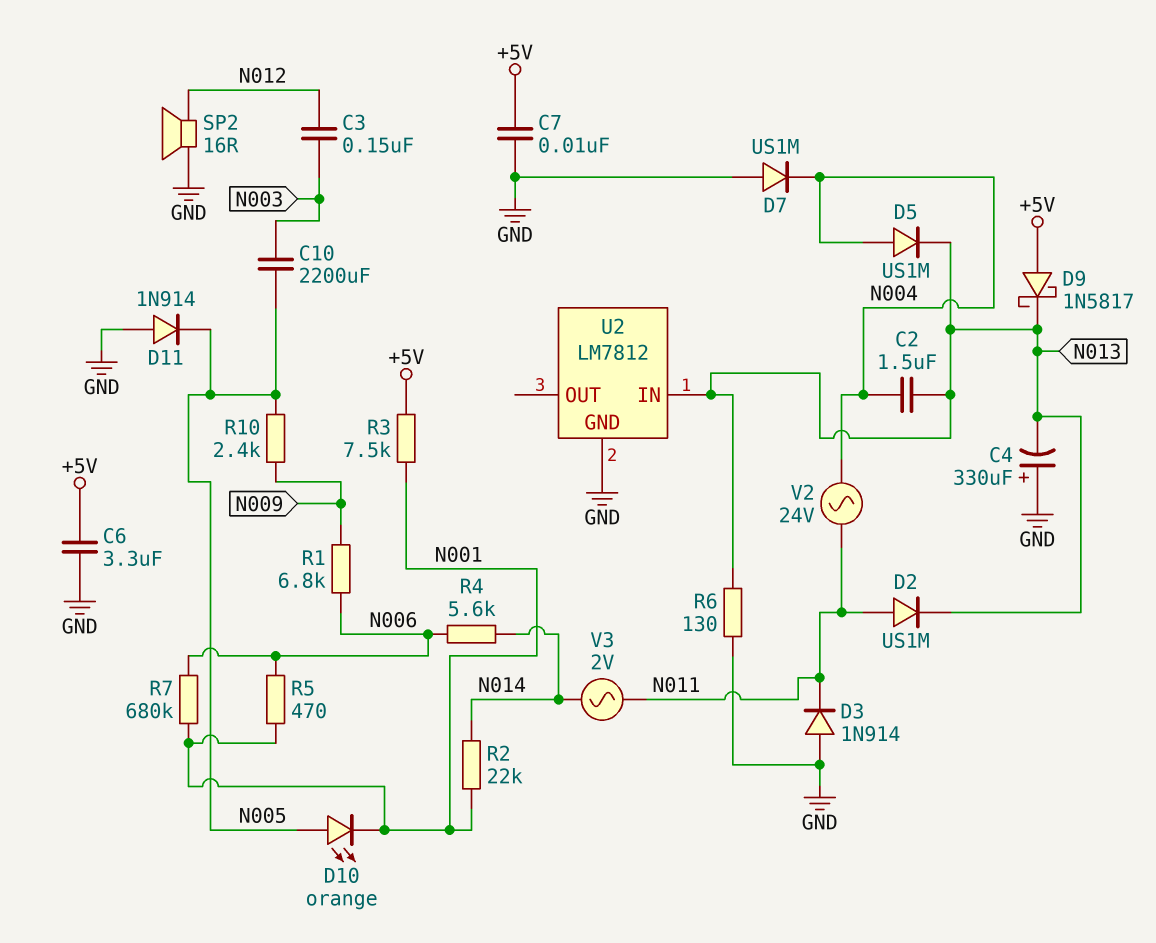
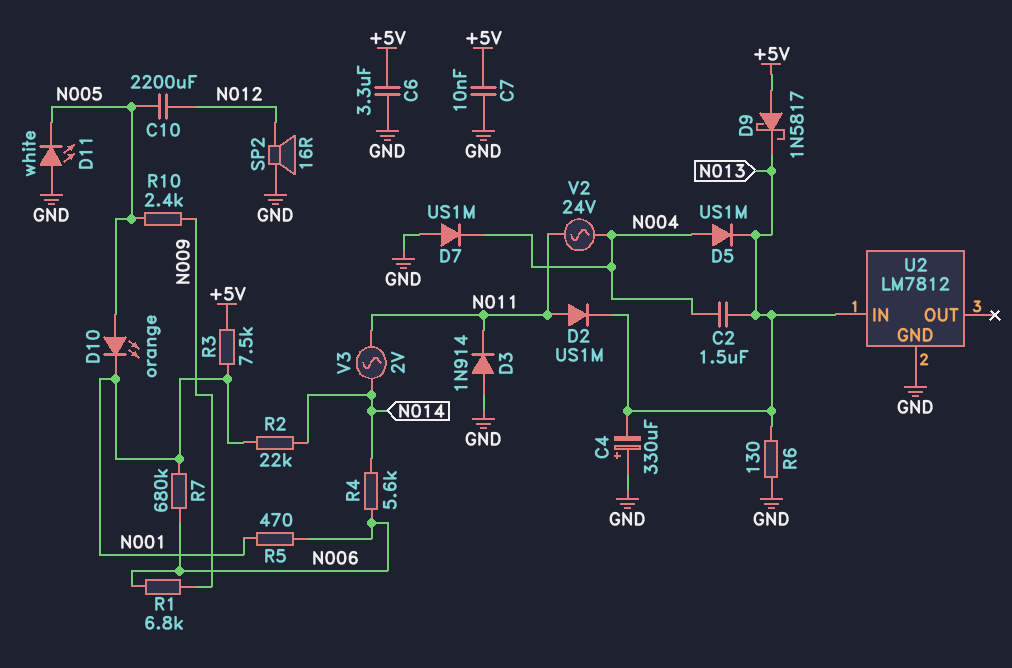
C3: 150nF (N003, N012) -> none
C10: 2200uF (N003, N005) -> 2200uF (N005, N012)
D11: diode 1N914 (A GND, K N005) -> LED white (A GND, K N005)

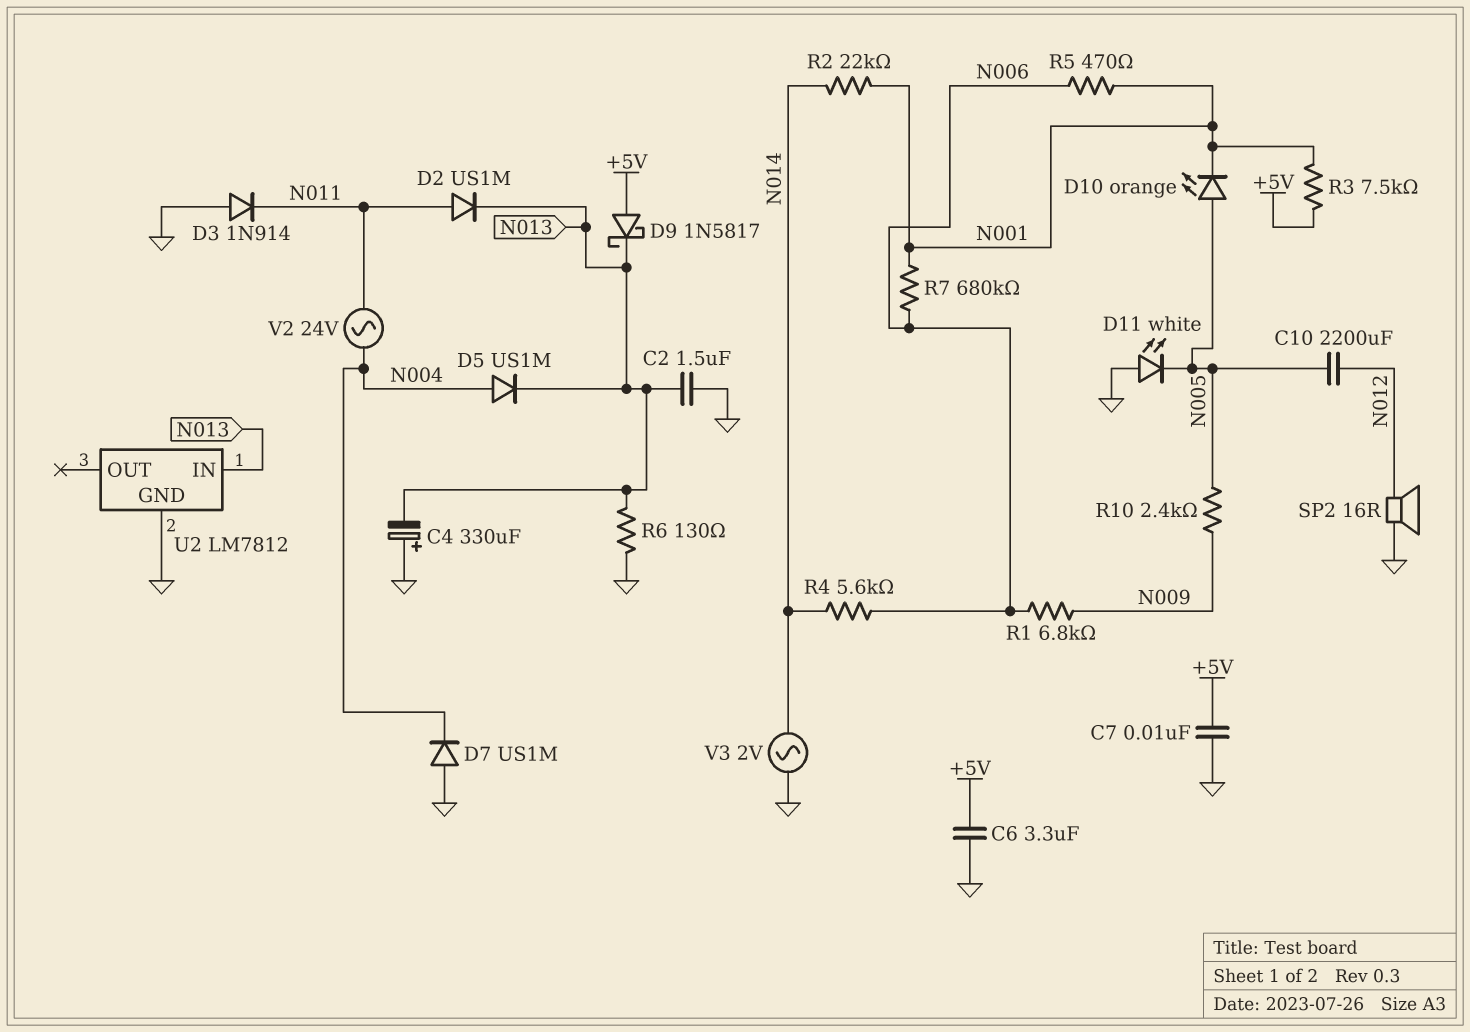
C2: 1.5uF (N004, N013) -> 1.5uF (GND, N013)
V3: AC 2V (N011, N014) -> AC 2V (GND, N014)

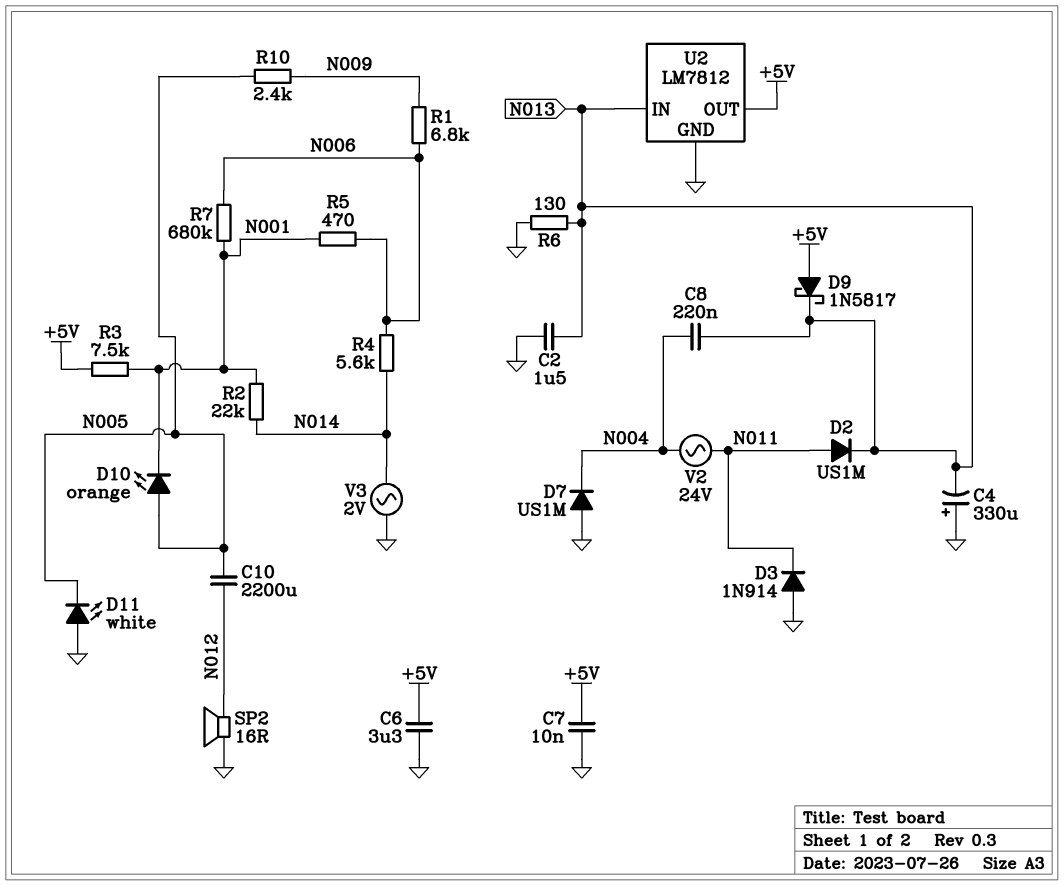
C8: none -> 220nF (N004, N013)
D5: diode US1M (A N004, K N013) -> none
U2 pin OUT: none -> +5V

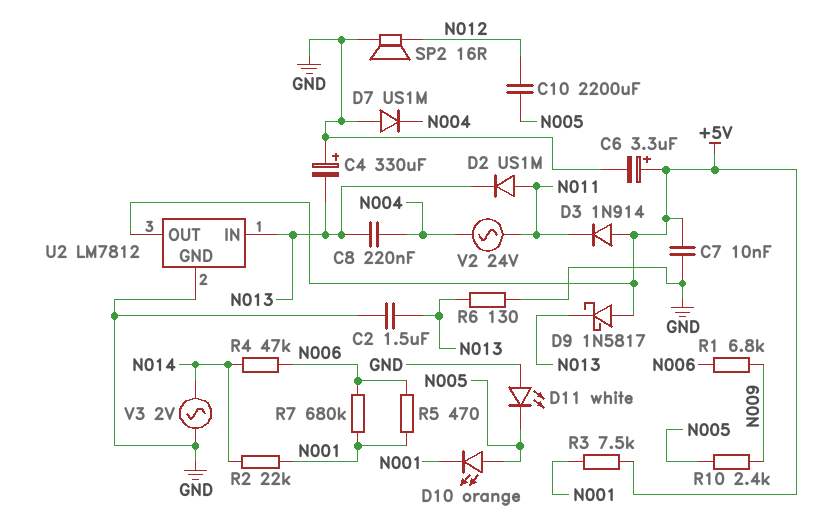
C6: 3.3uF (+5V, GND) -> 3.3uF (plus +5V, minus GND)
D3: diode 1N914 (A GND, K N011) -> diode 1N914 (A +5V, K N011)
R4: 5.6k (N006, N014) -> 47k (N006, N014)

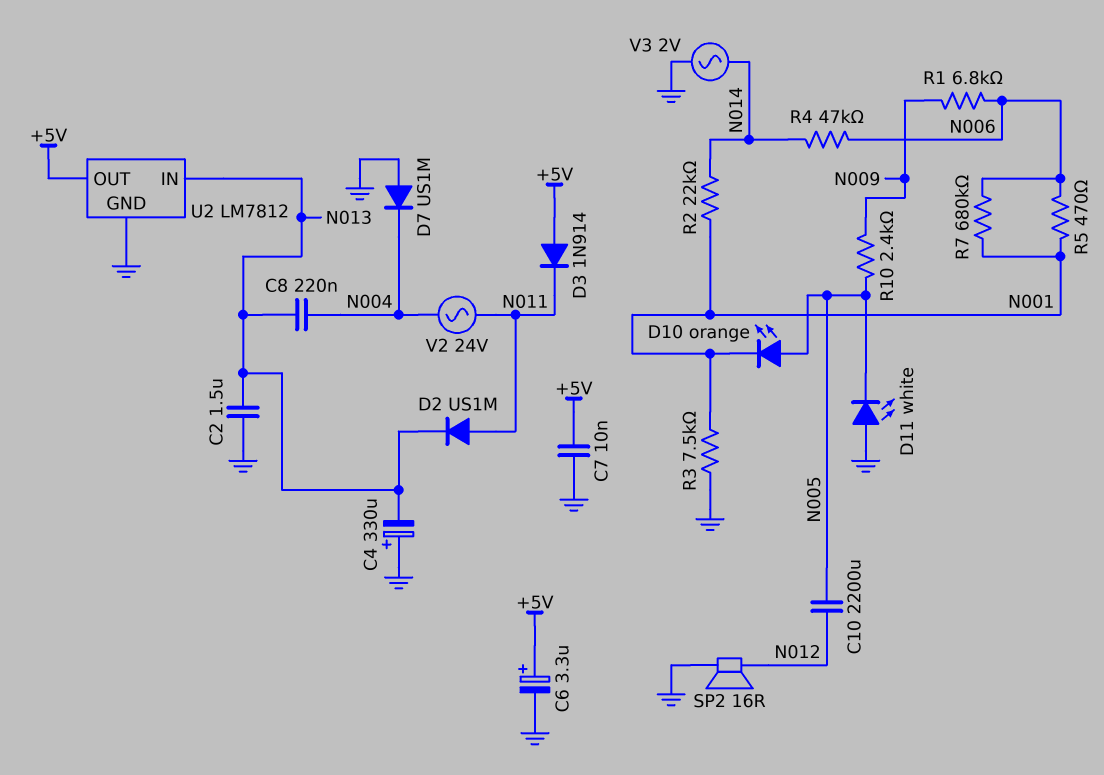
D9: schottky 1N5817 (A +5V, K N013) -> none
R3: 7.5k (+5V, N001) -> 7.5k (GND, N001)
R6: 130 (GND, N013) -> none

